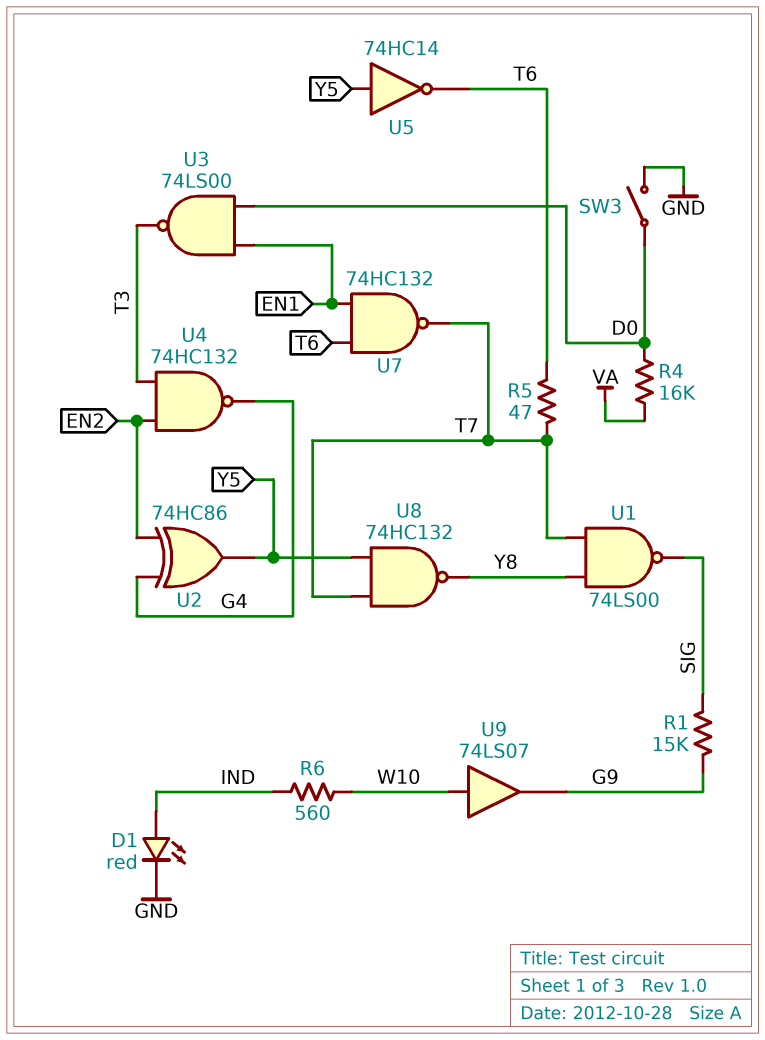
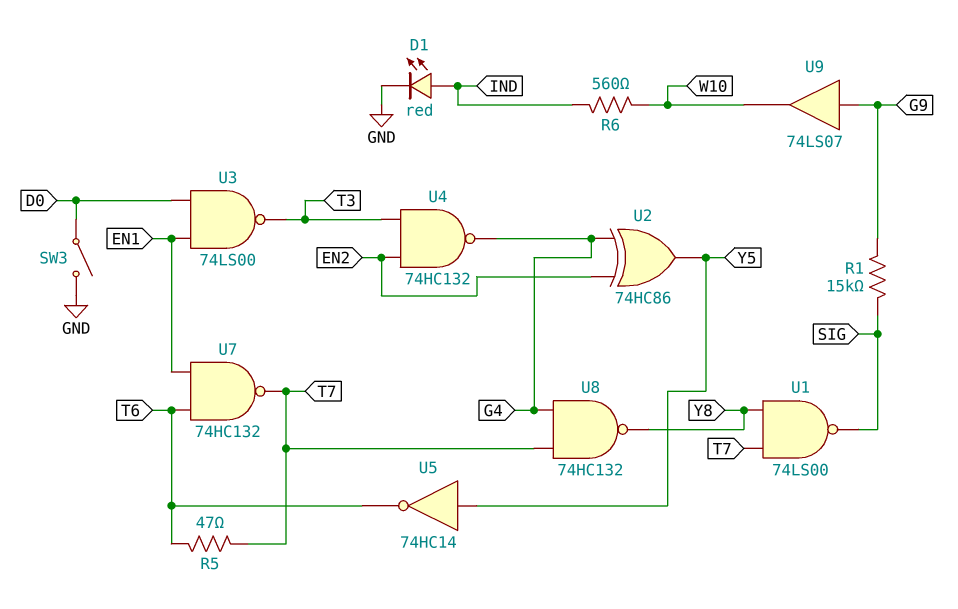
R4: 16k (D0, VA) -> none
U8: NAND 74HC132 (in T7, in Y5, out Y8) -> NAND 74HC132 (in G4, in T7, out Y8)
U9: buffer 74LS07 (in W10, out G9) -> buffer 74LS07 (in G9, out W10)

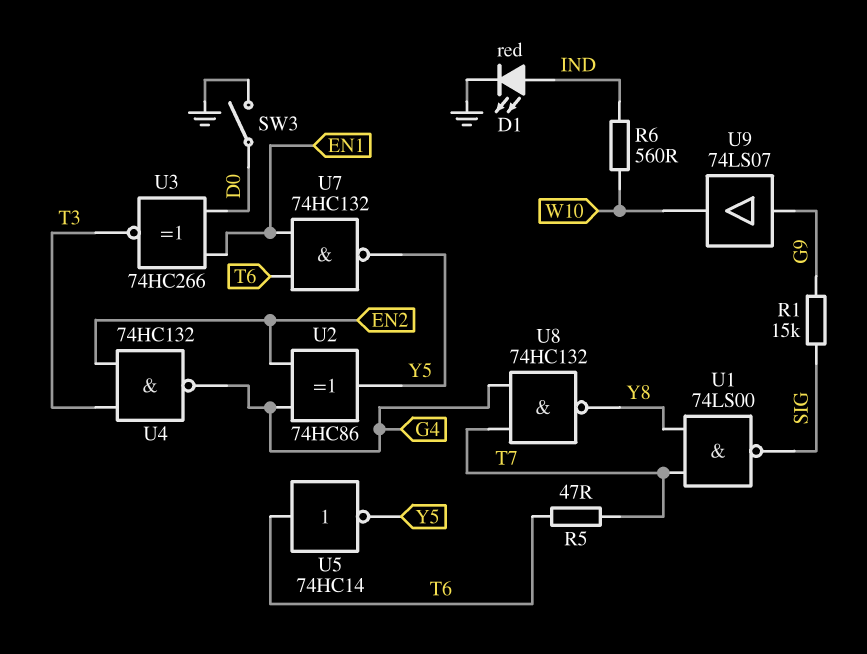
U3: NAND 74LS00 (in D0, in EN1, out T3) -> XNOR 74HC266 (in D0, in EN1, out T3)
U5: NOT 74HC14 (in Y5, out T6) -> NOT 74HC14 (in T6, out Y5)
U7: NAND 74HC132 (in EN1, in T6, out T7) -> NAND 74HC132 (in EN1, in T6, out Y5)

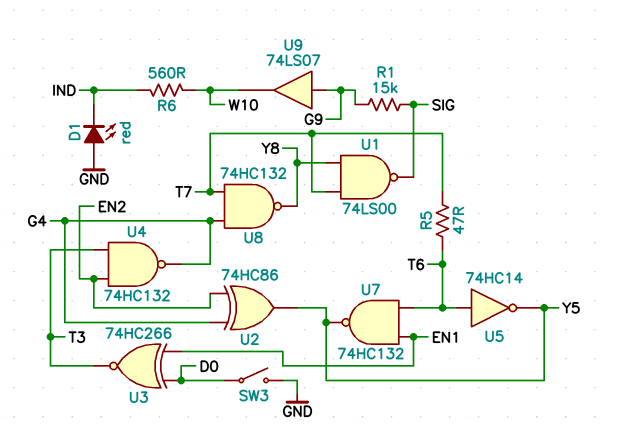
D1: LED red (A IND, K GND) -> LED red (A GND, K IND)

